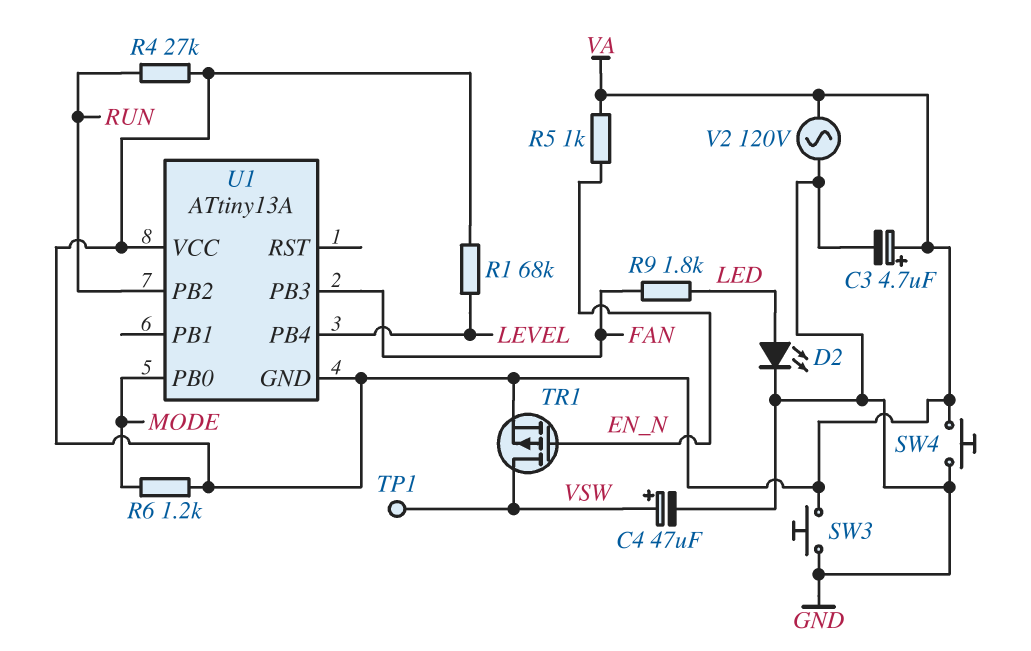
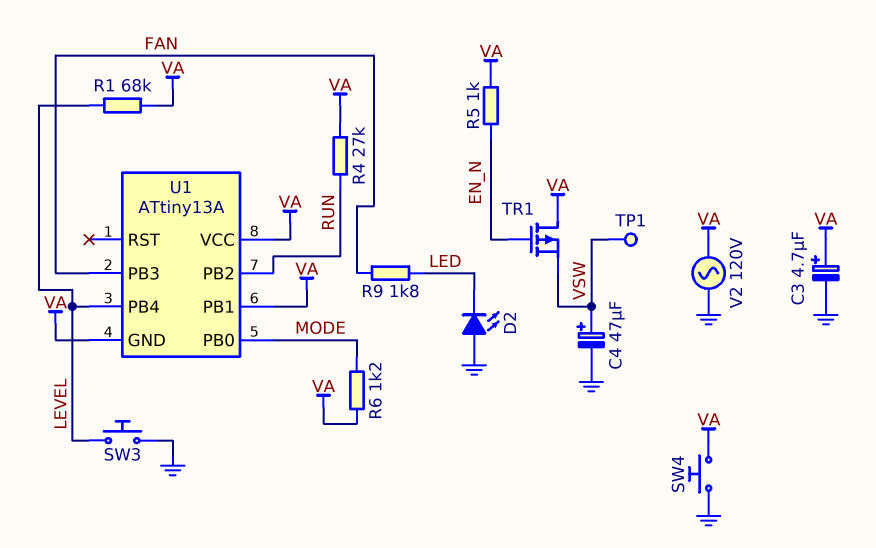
D2: LED (A LED, K GND) -> LED (A GND, K LED)
SW3: button (GND, VA) -> button (GND, LEVEL)
TR1: PMOS (G EN_N, D VSW, S VA) -> PMOS (G EN_N, D VA, S VSW)
U1 pin PB1: none -> VA

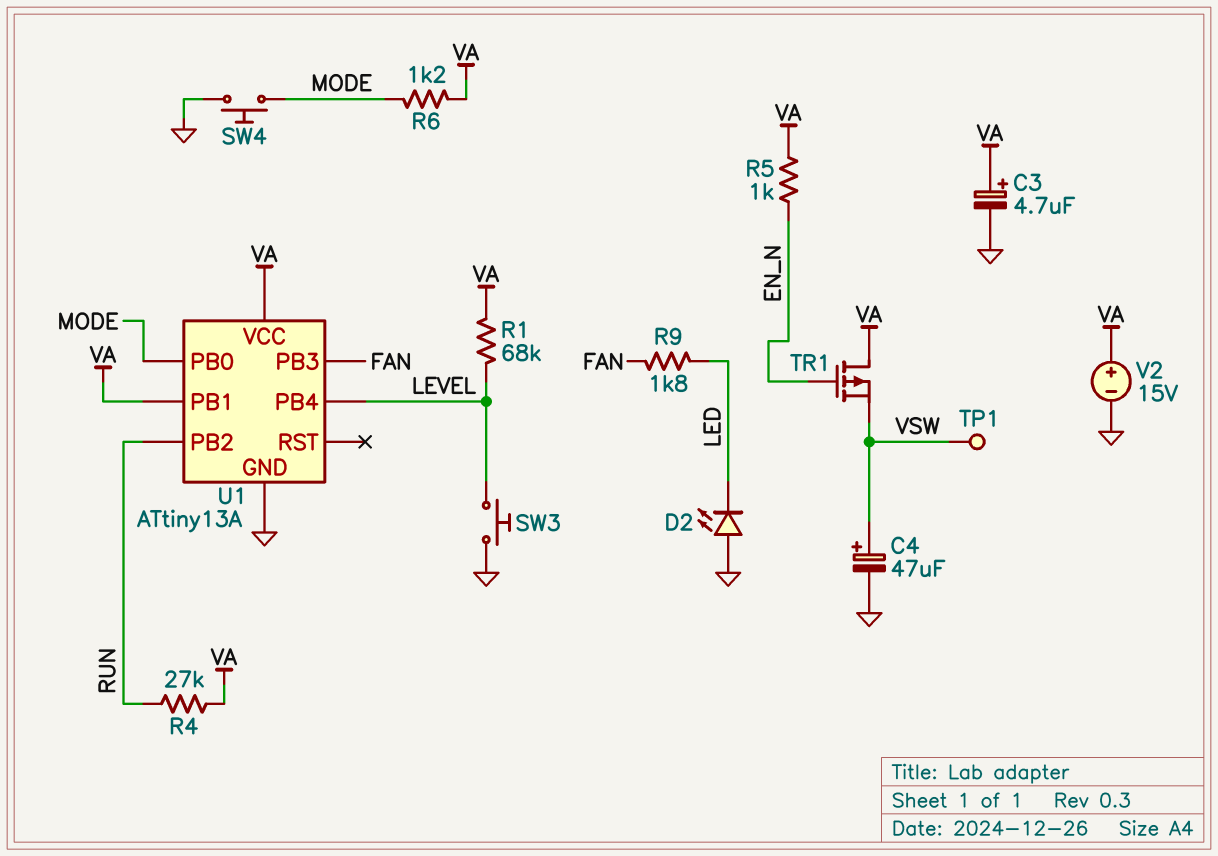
SW4: button (GND, VA) -> button (GND, MODE)
U1 pin GND: VA -> GND
V2: AC 120V (GND, VA) -> 15V (plus VA, minus GND)

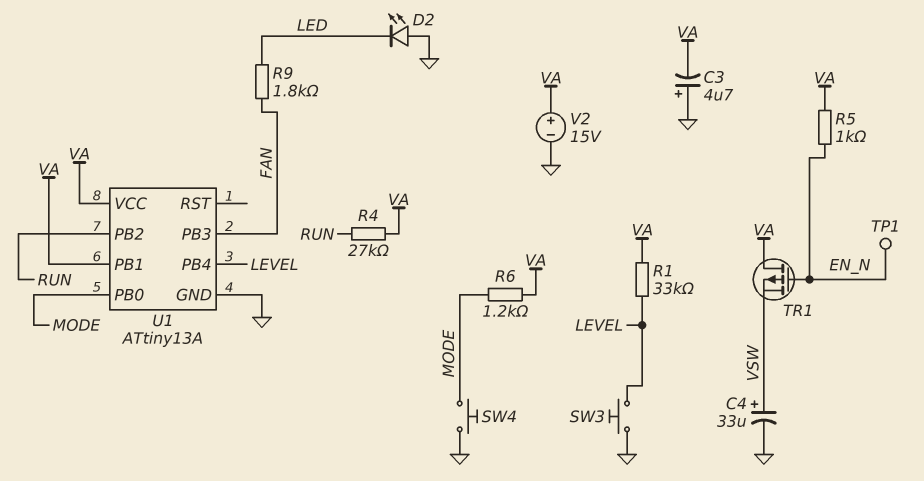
C3: 4.7uF (plus VA, minus GND) -> 4.7uF (plus GND, minus VA)
C4: 47uF (plus VSW, minus GND) -> 33uF (plus VSW, minus GND)
R1: 68k (LEVEL, VA) -> 33k (LEVEL, VA)
TP1: test point (VSW) -> test point (EN_N)

